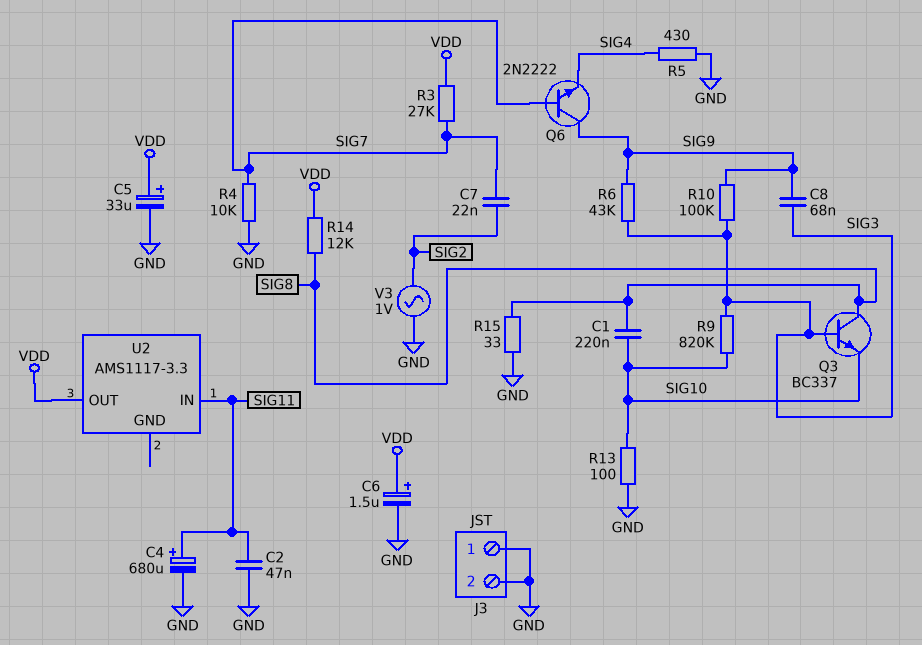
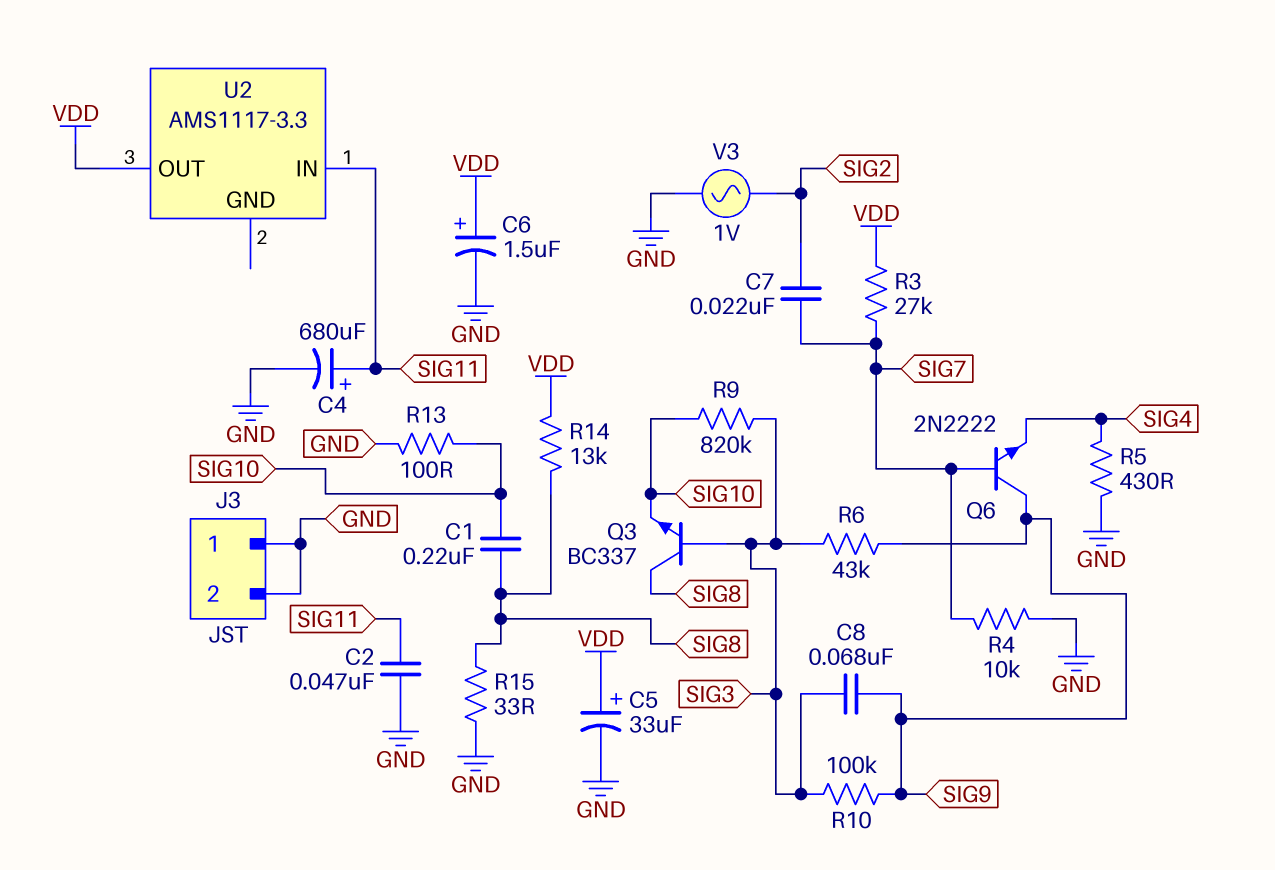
R14: 12k (SIG8, VDD) -> 13k (SIG8, VDD)

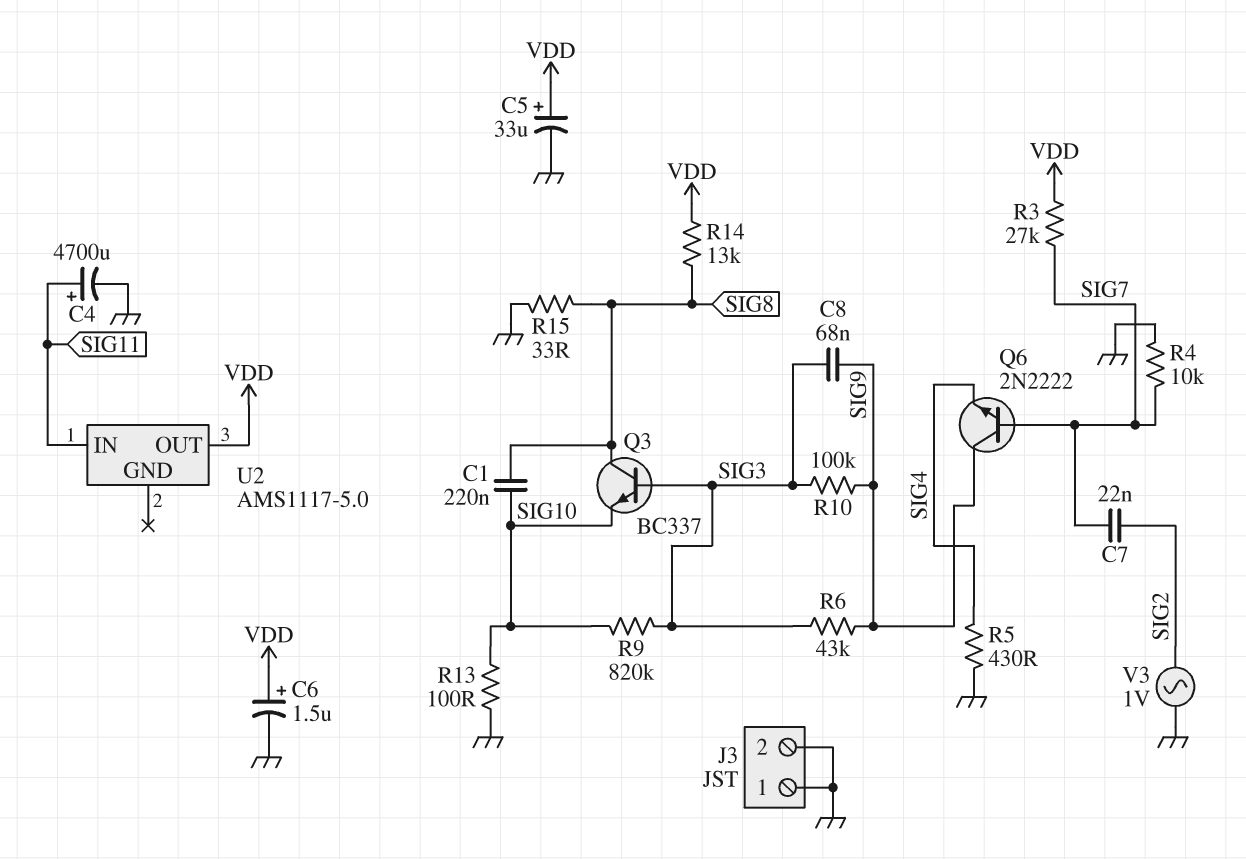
C2: 47nF (GND, SIG11) -> none
C4: 680uF (plus SIG11, minus GND) -> 4700uF (plus SIG11, minus GND)
U2: AMS1117-3.3 -> AMS1117-5.0

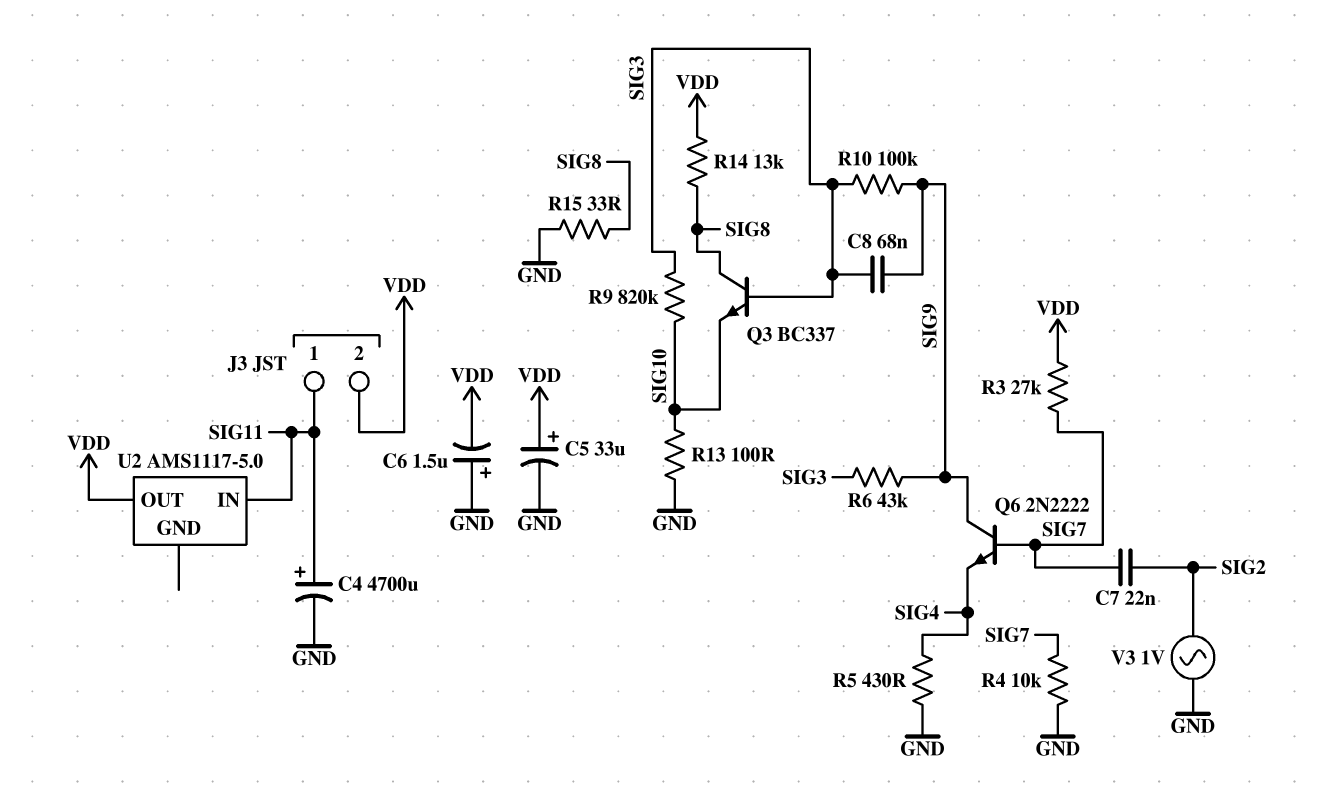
C1: 220nF (SIG8, SIG10) -> none
C6: 1.5uF (plus VDD, minus GND) -> 1.5uF (plus GND, minus VDD)
J3 pin 1: GND -> SIG11
J3 pin 2: GND -> VDD

